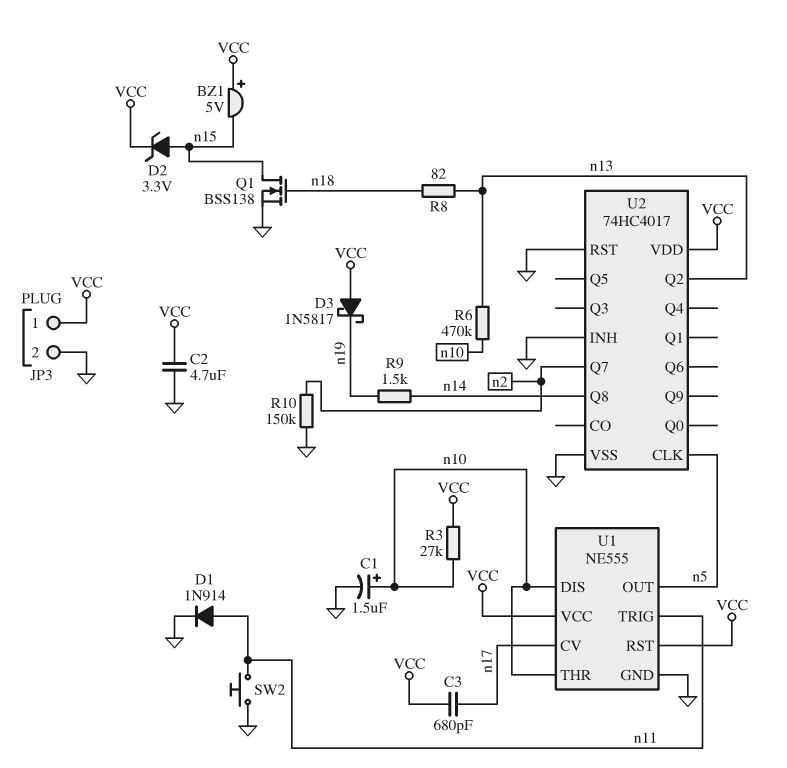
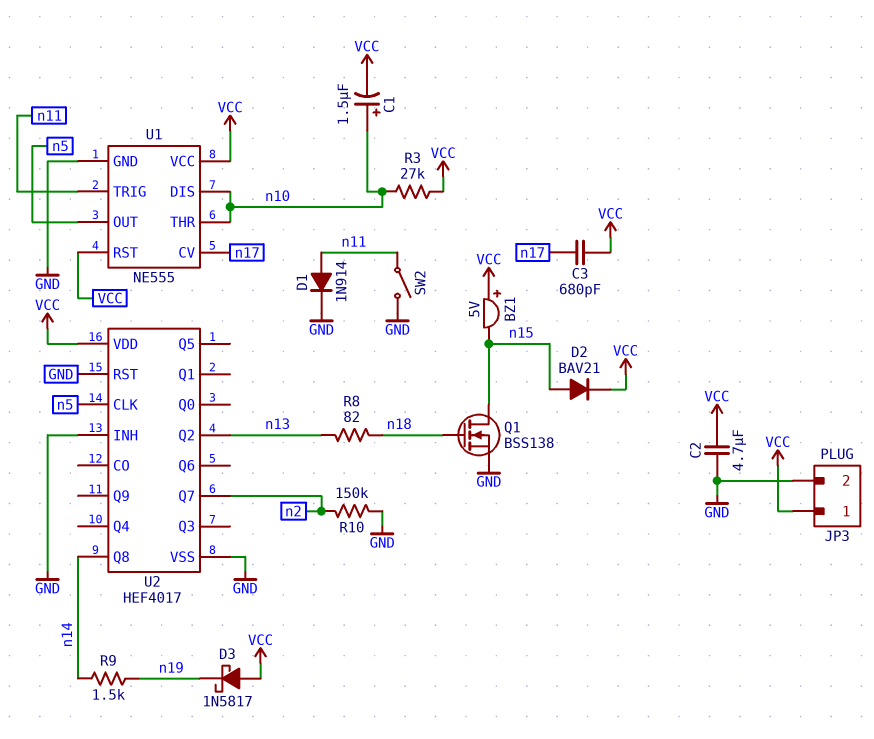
C1: 1.5uF (plus n10, minus GND) -> 1.5uF (plus n10, minus VCC)
D2: zener 3.3V (A n15, K VCC) -> diode BAV21 (A n15, K VCC)
R6: 470k (n10, n13) -> none
SW2: button (GND, n11) -> switch (GND, n11)
U2: 74HC4017 -> HEF4017

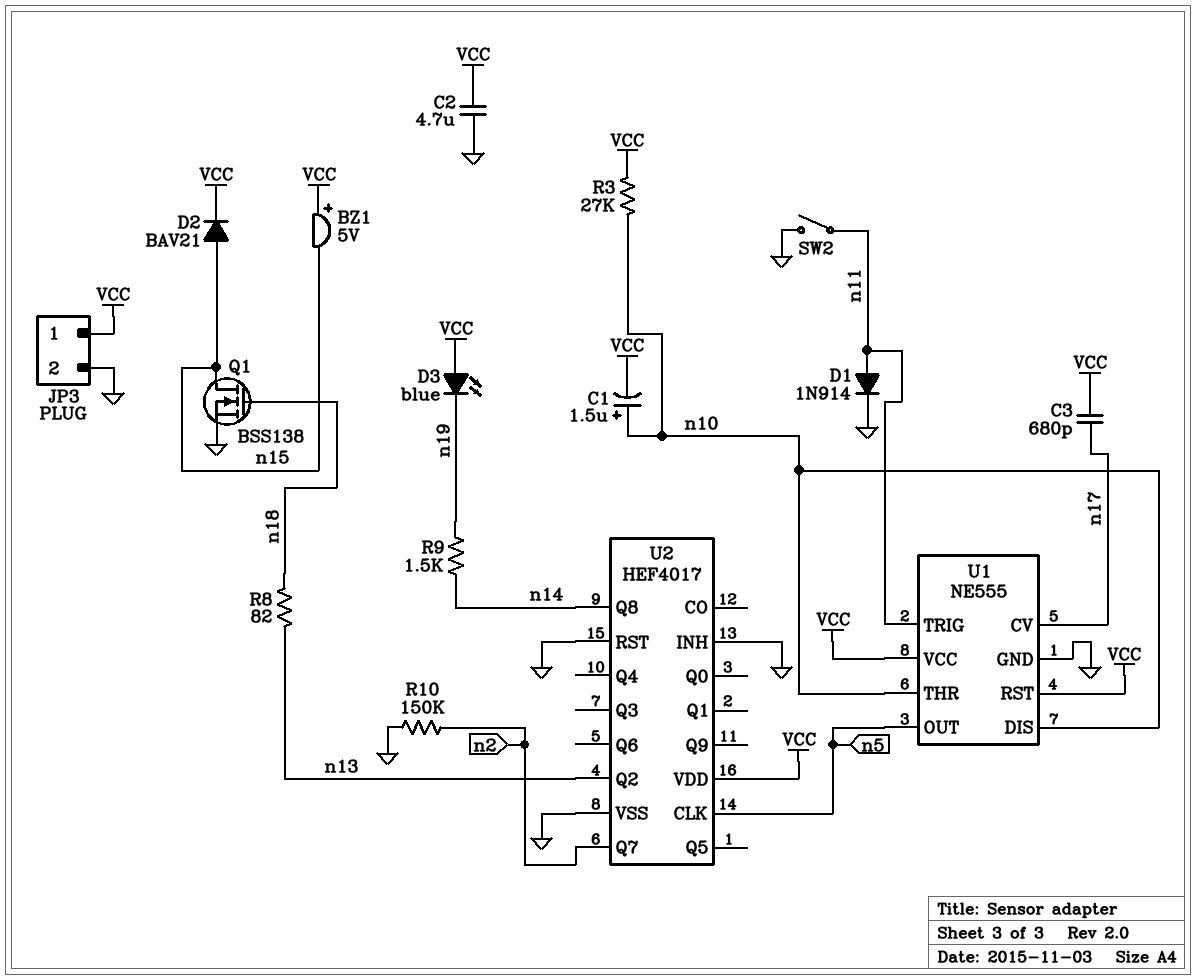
D3: schottky 1N5817 (A VCC, K n19) -> LED blue (A VCC, K n19)

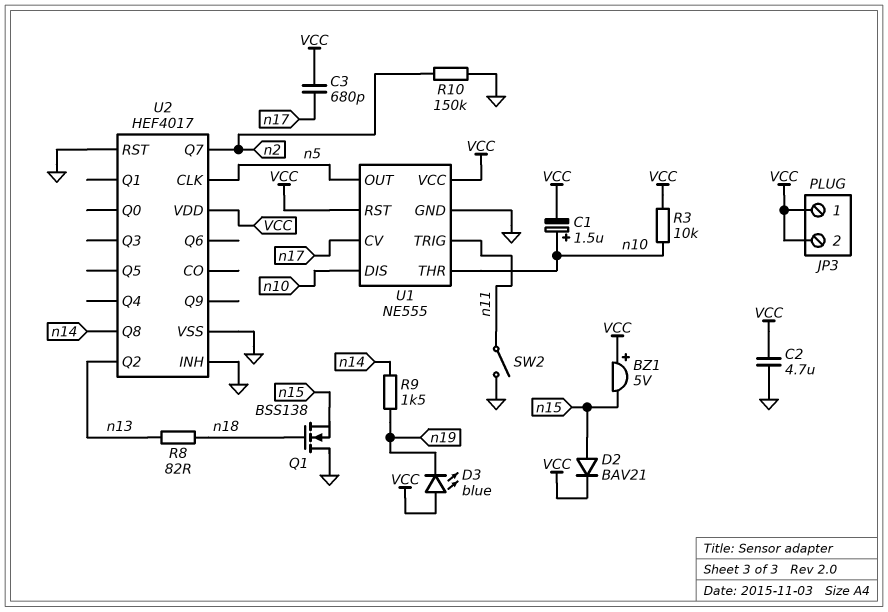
D1: diode 1N914 (A n11, K GND) -> none
JP3 pin 2: GND -> VCC
Q1: NMOS BSS138 (G n18, D n15, S GND) -> NMOS BSS138 (G n18, D GND, S n15)
R3: 27k (VCC, n10) -> 10k (VCC, n10)

